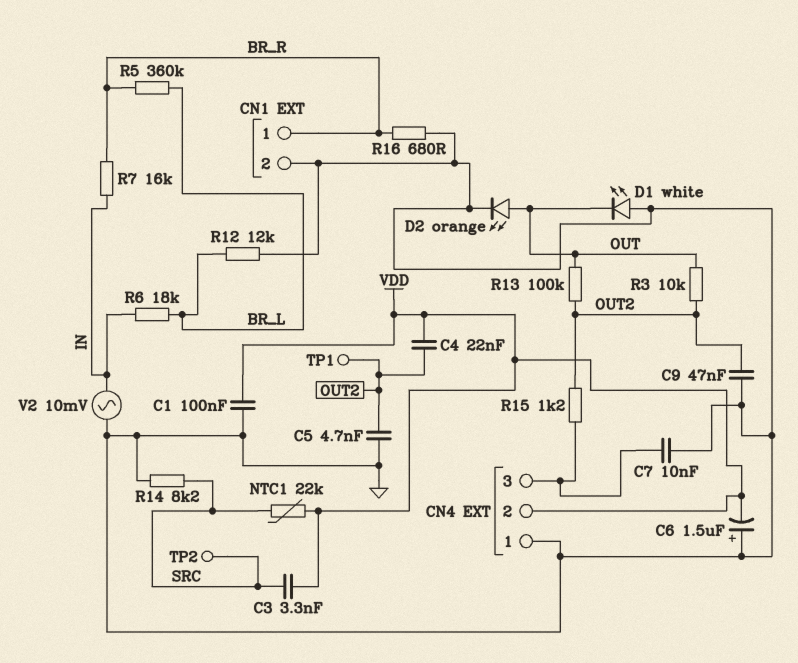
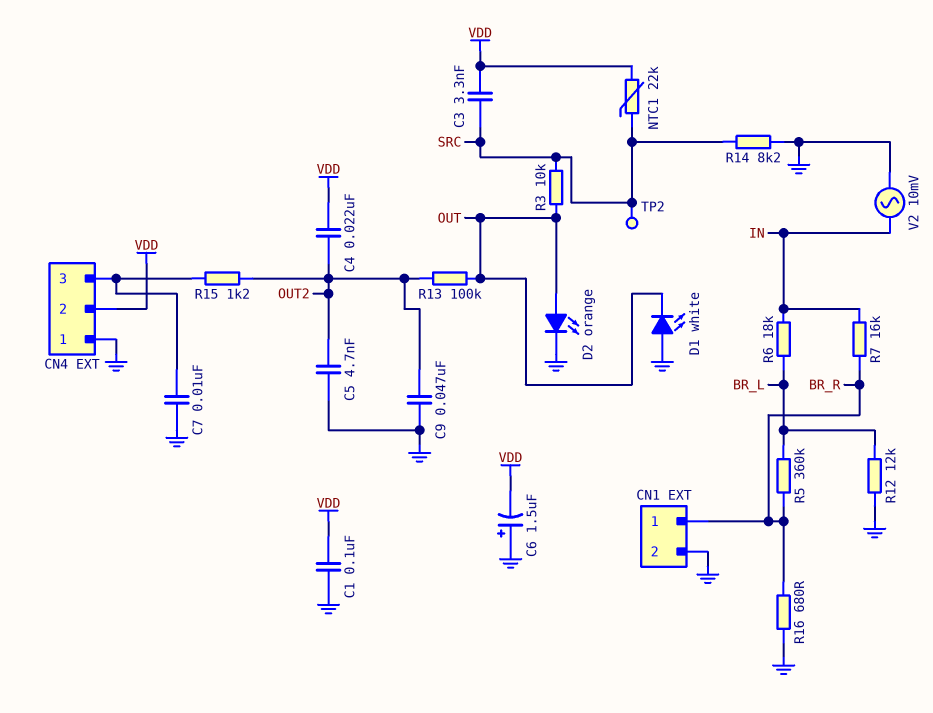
R3: 10k (OUT, OUT2) -> 10k (OUT, SRC)
TP1: test point (OUT2) -> none

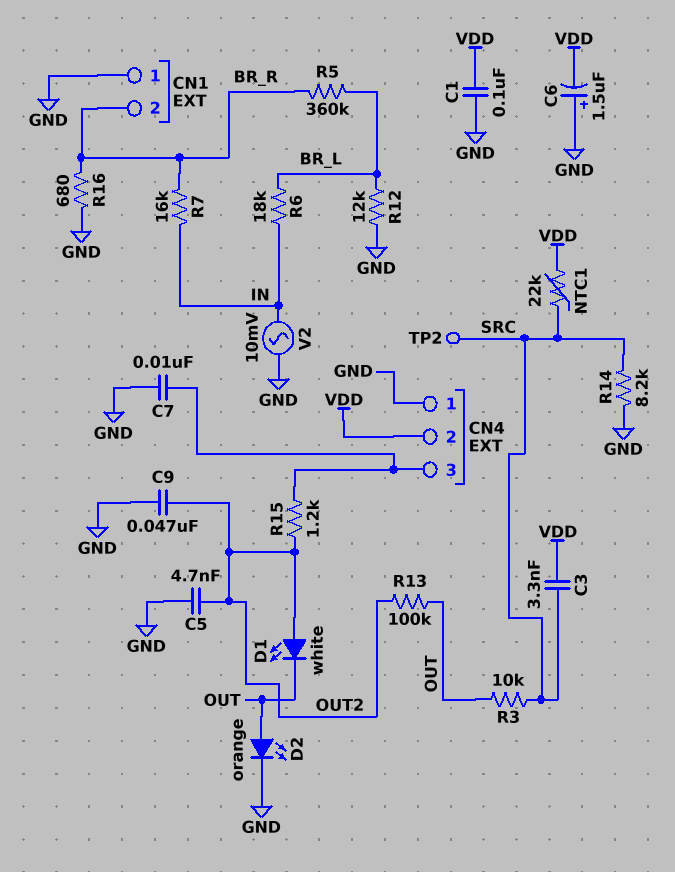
C4: 22nF (OUT2, VDD) -> none
CN1 pin 1: BR_R -> GND
CN1 pin 2: GND -> BR_R
D1: LED white (A GND, K OUT) -> LED white (A OUT2, K OUT)

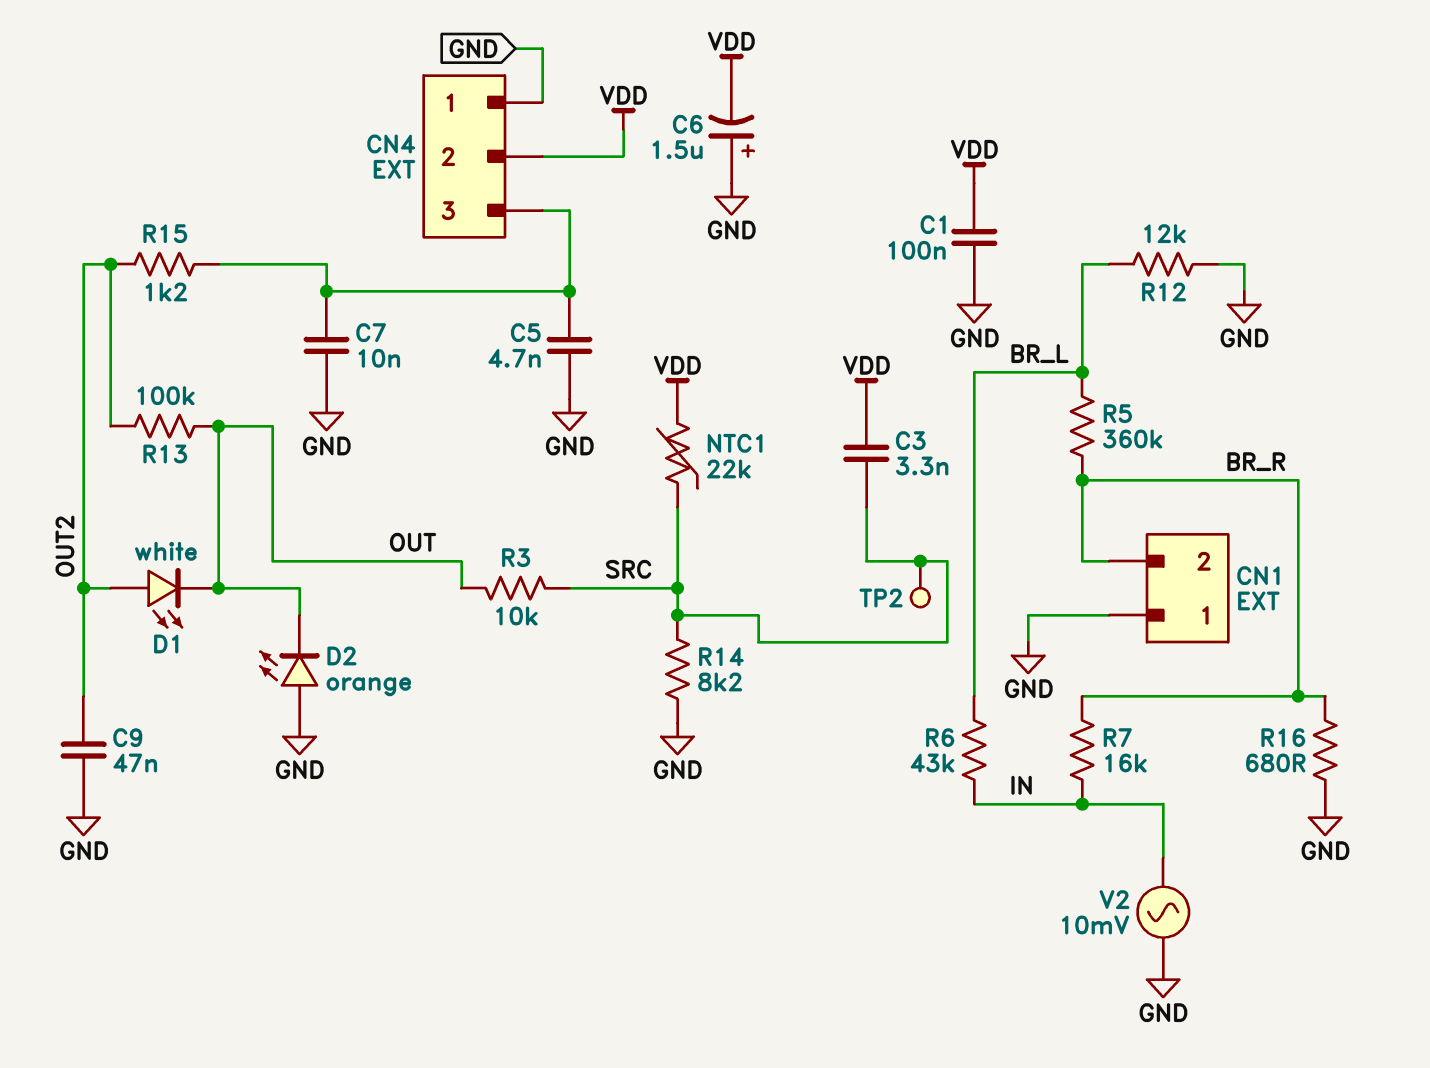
C5: 4.7nF (GND, OUT2) -> 4.7nF (CN4/3, GND)
D2: LED orange (A OUT, K GND) -> LED orange (A GND, K OUT)
R6: 18k (BR_L, IN) -> 43k (BR_L, IN)

